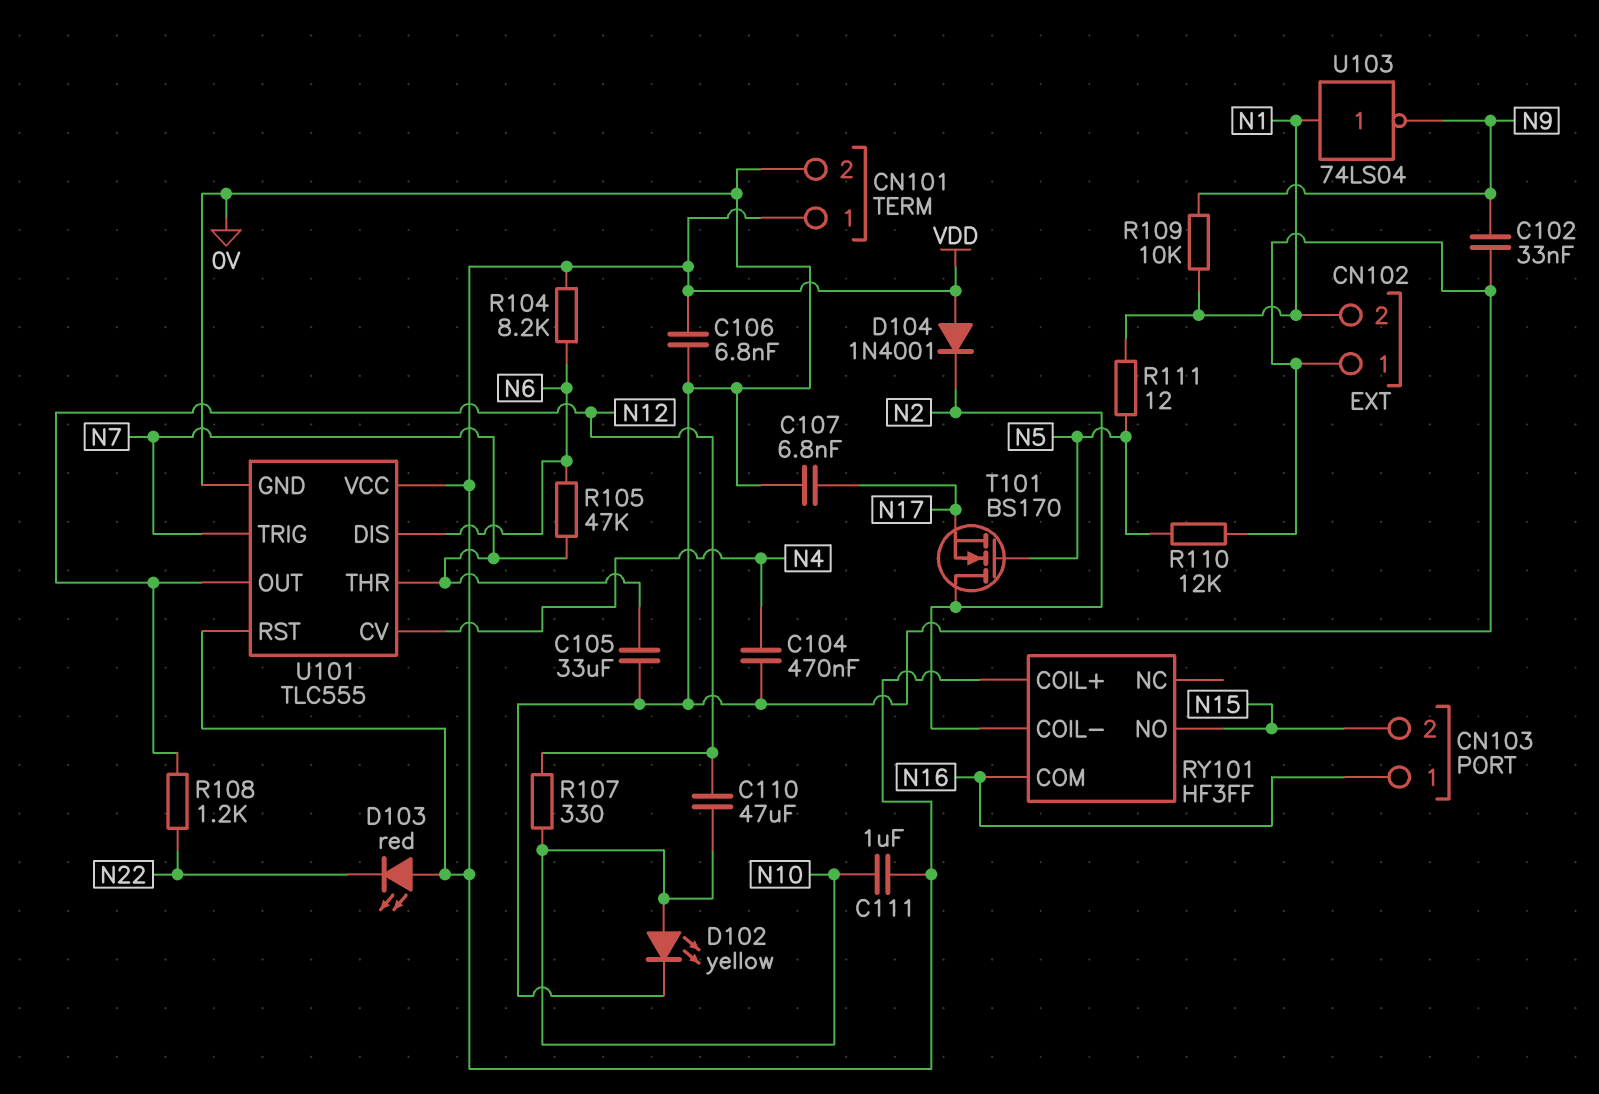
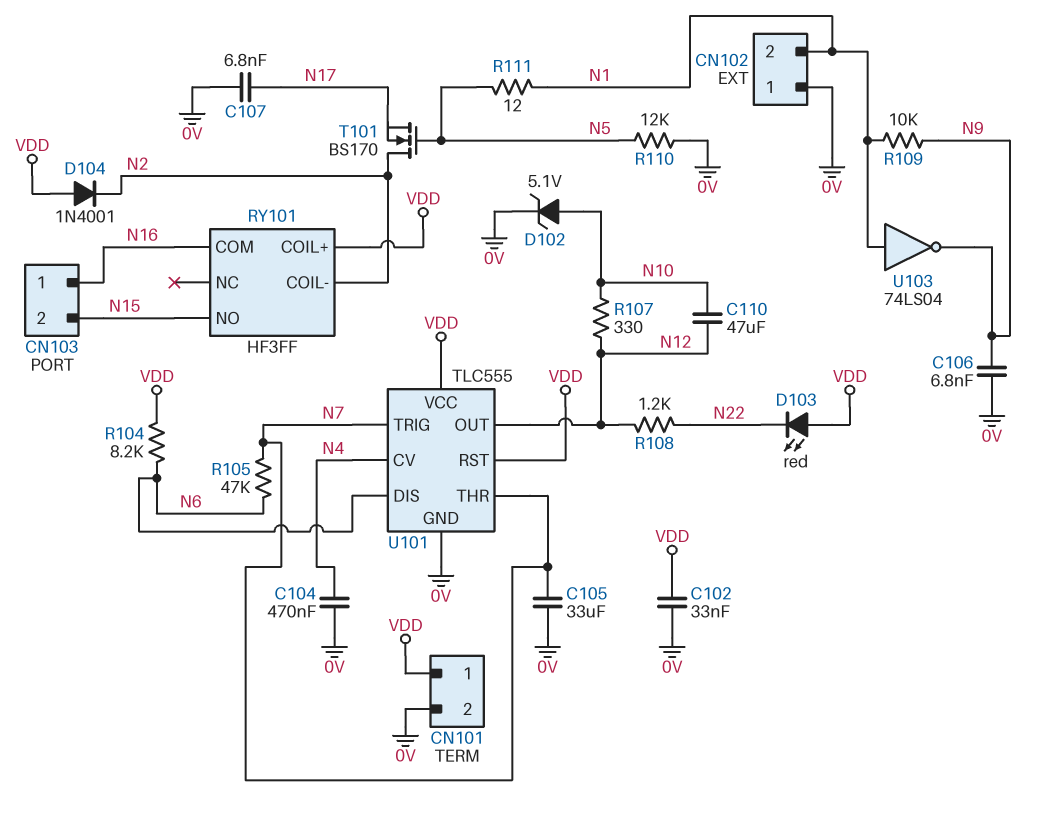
C102: 33nF (0V, N9) -> 33nF (0V, VDD)
C106: 6.8nF (0V, VDD) -> 6.8nF (0V, N9)
C111: 1uF (N10, VDD) -> none
D102: LED yellow (A N10, K 0V) -> zener 5.1V (A N10, K 0V)

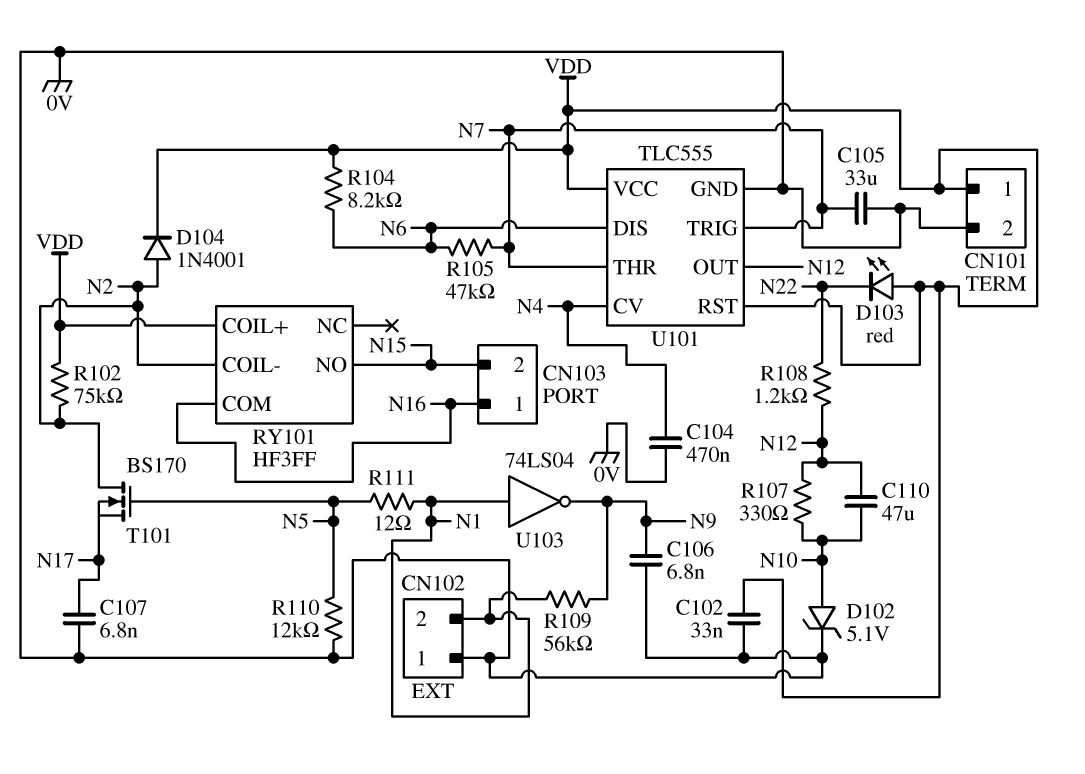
D104: diode 1N4001 (A VDD, K N2) -> diode 1N4001 (A N2, K VDD)
R102: none -> 75k (N2, VDD)
R109: 10k (N1, N9) -> 56k (N1, N9)

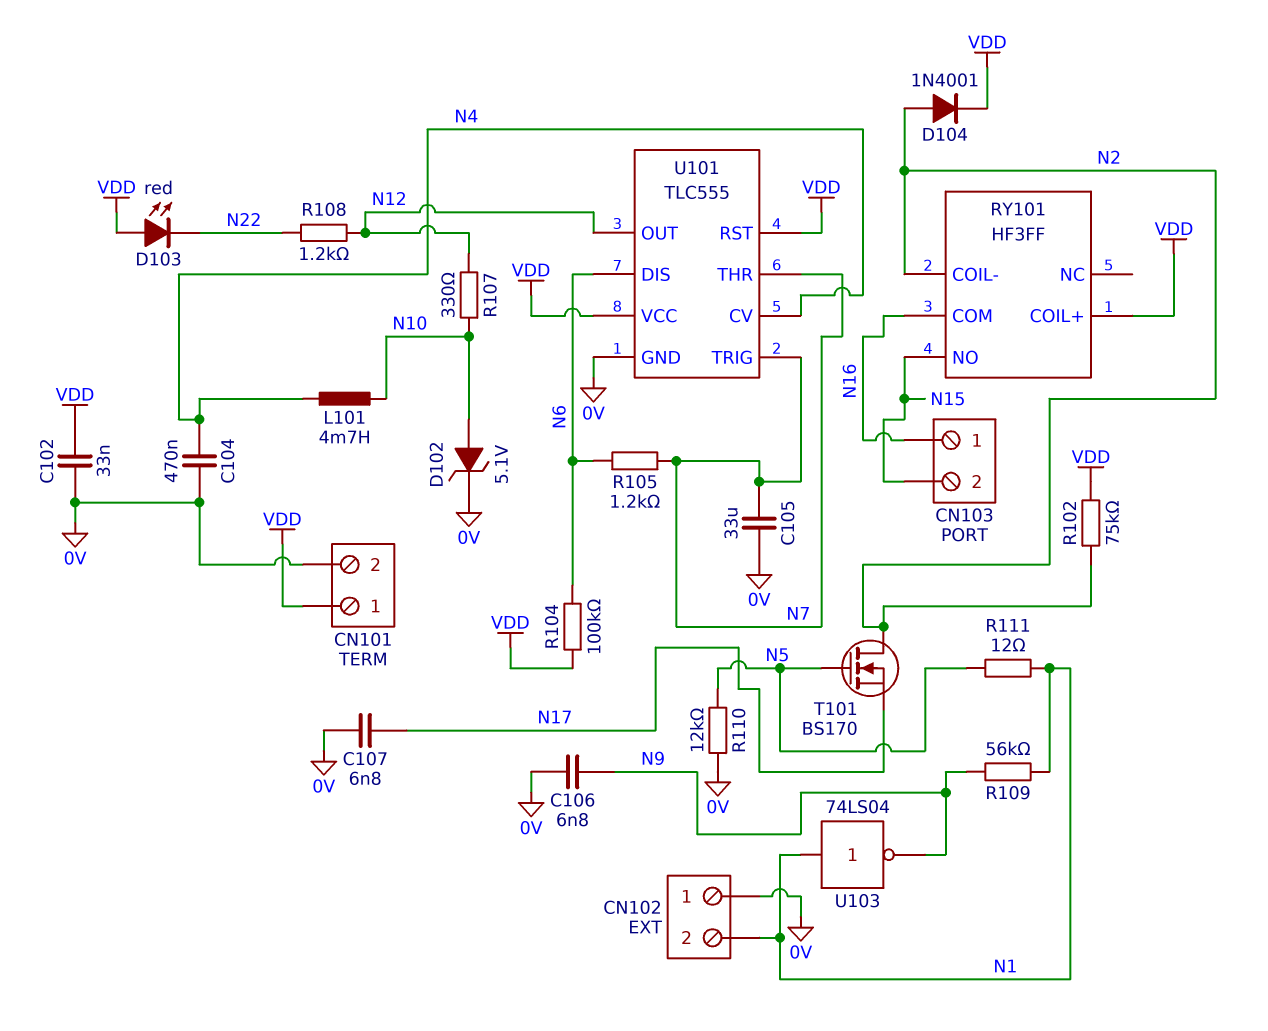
C110: 47uF (N10, N12) -> none
L101: none -> 4.7mH (N4, N10)
R104: 8.2k (N6, VDD) -> 100k (N6, VDD)
R105: 47k (N6, N7) -> 1.2k (N6, N7)

